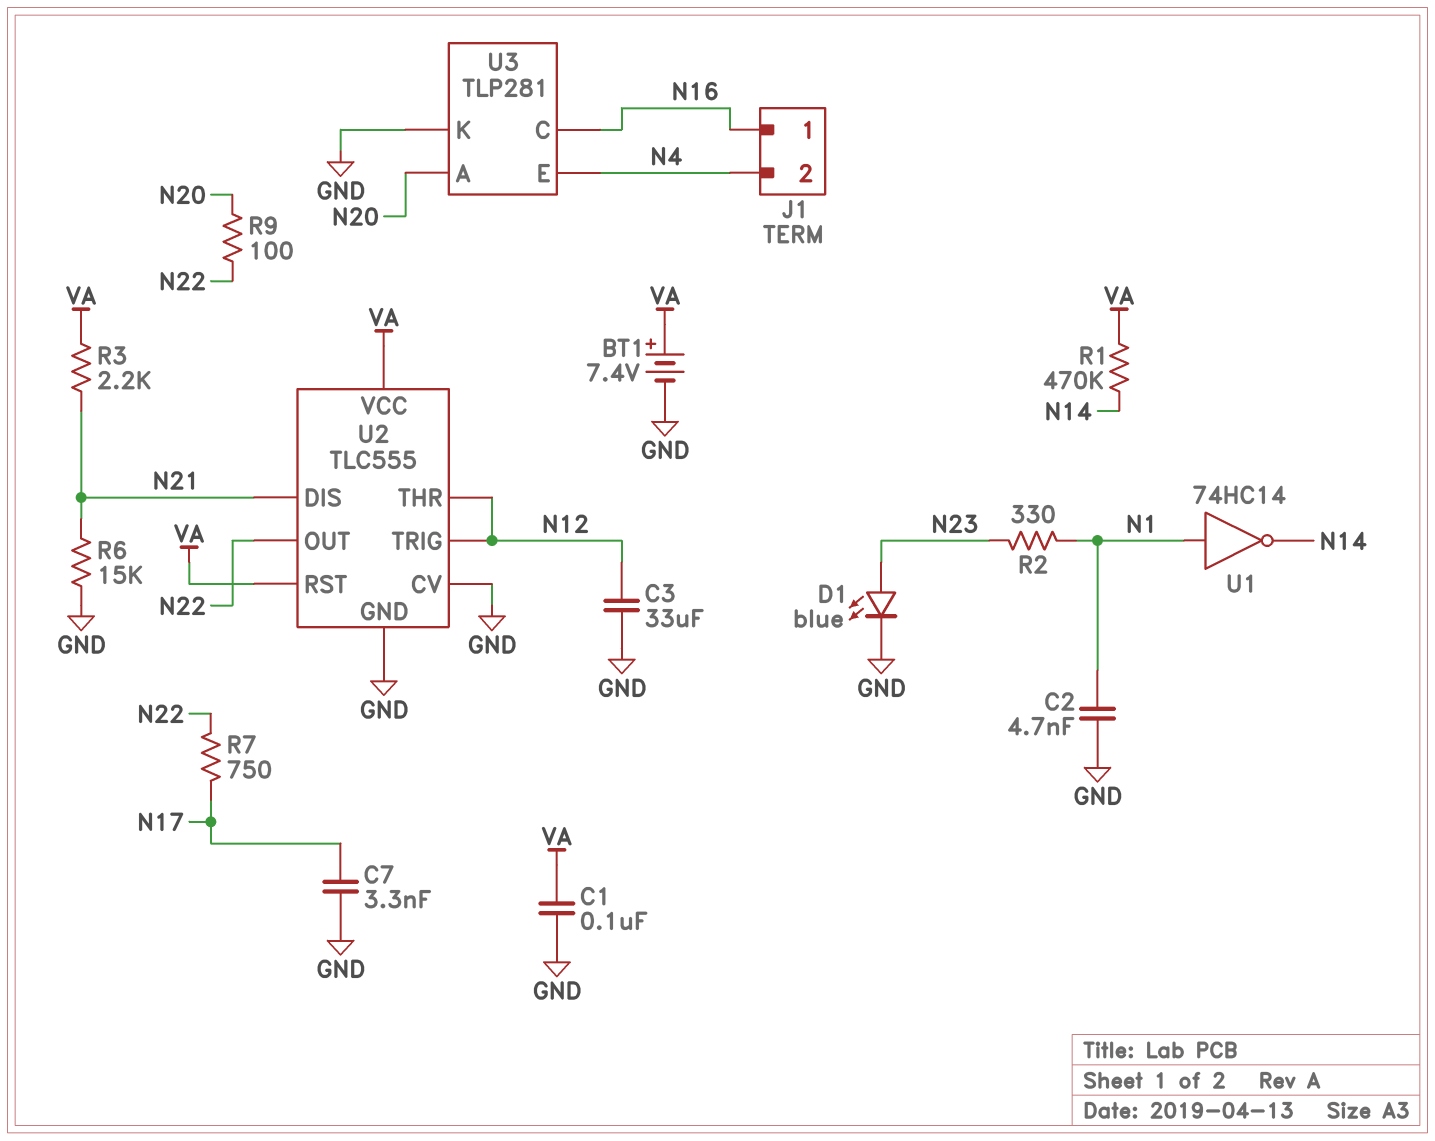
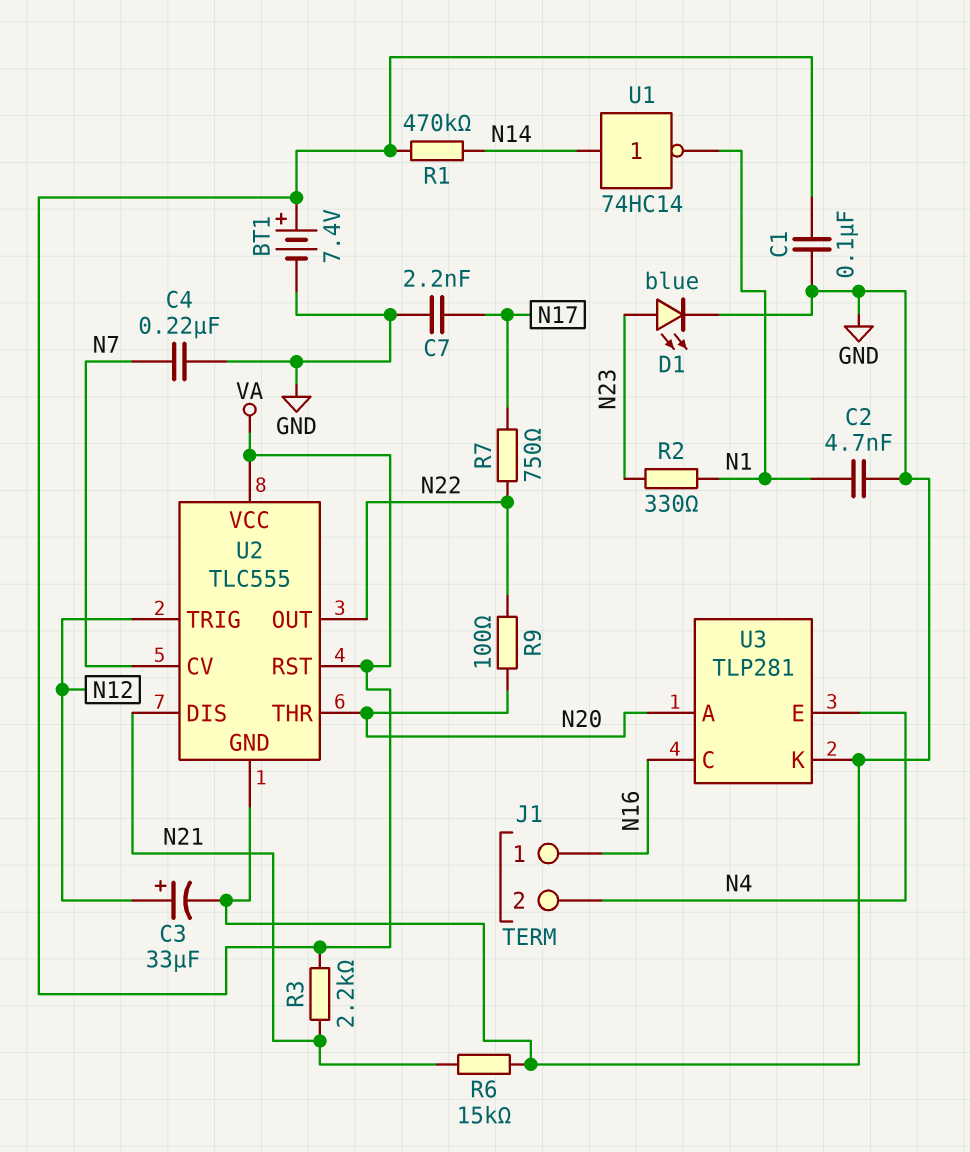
C3: 33uF (GND, N12) -> 33uF (plus N12, minus GND)
C4: none -> 220nF (GND, N7)
C7: 3.3nF (GND, N17) -> 2.2nF (GND, N17)
U1: NOT 74HC14 (in N1, out N14) -> NOT 74HC14 (in N14, out N1)
U2 pin CV: GND -> N7
U2 pin THR: N12 -> N20

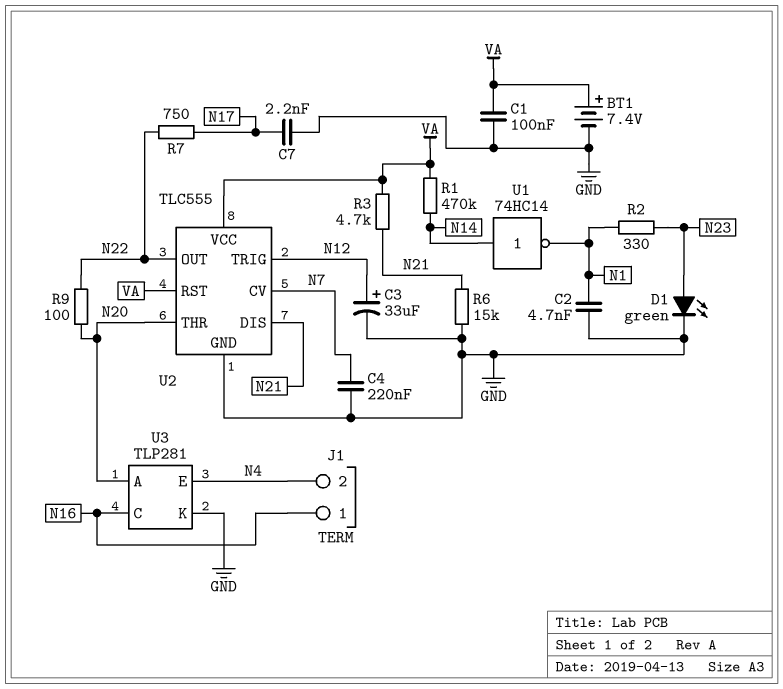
D1: LED blue (A N23, K GND) -> LED green (A N23, K GND)
R3: 2.2k (N21, VA) -> 4.7k (N21, VA)

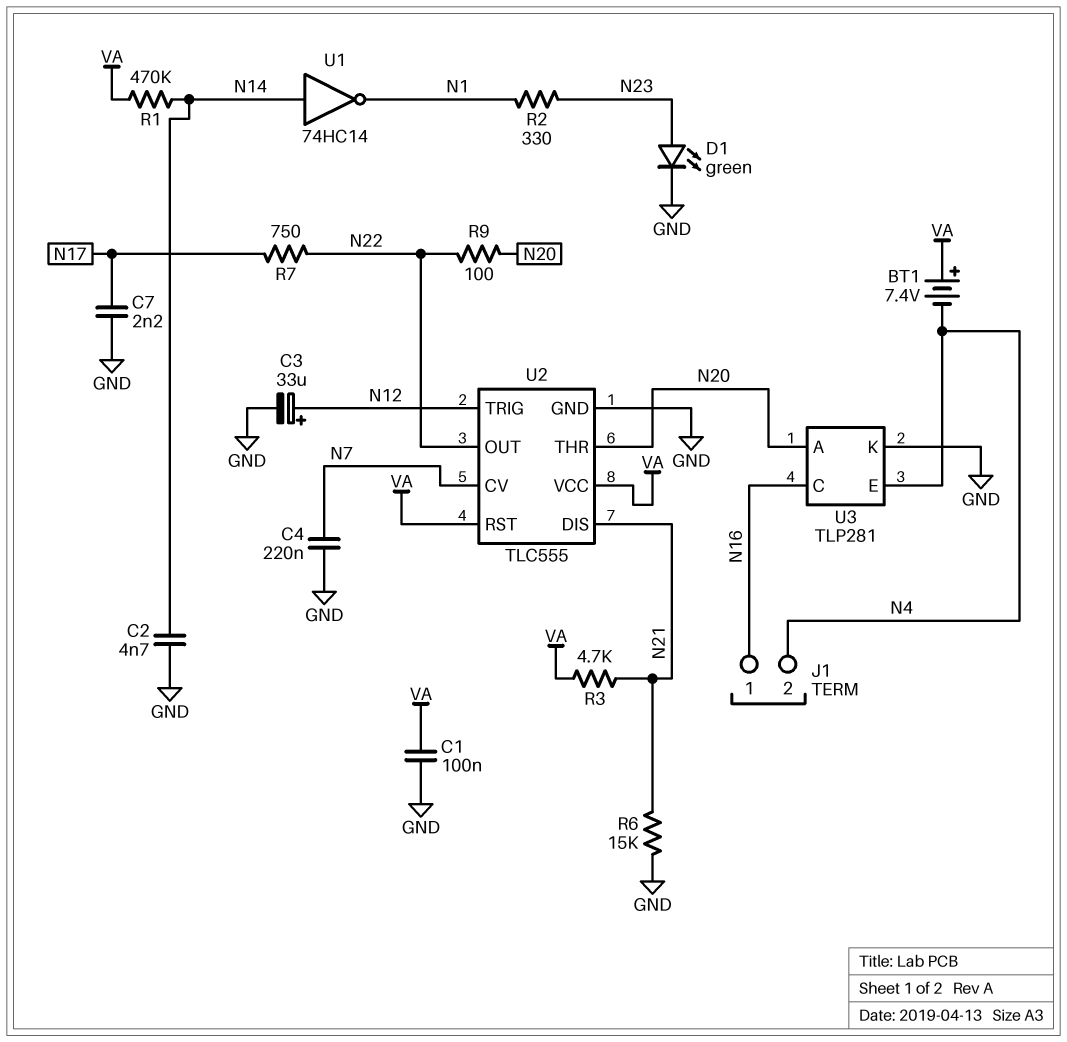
BT1: 7.4V (plus VA, minus GND) -> 7.4V (plus VA, minus N4)
C2: 4.7nF (GND, N1) -> 4.7nF (GND, N14)

